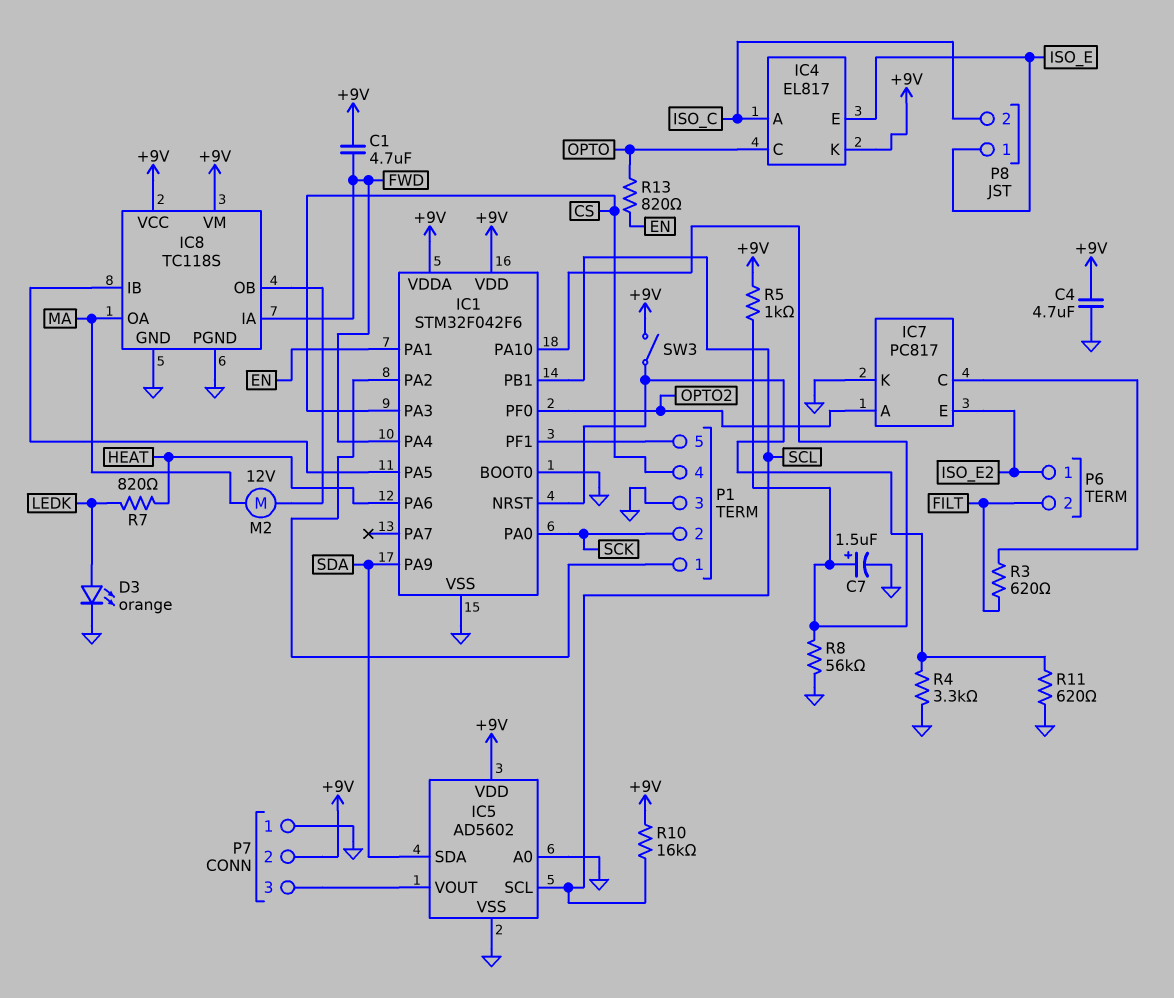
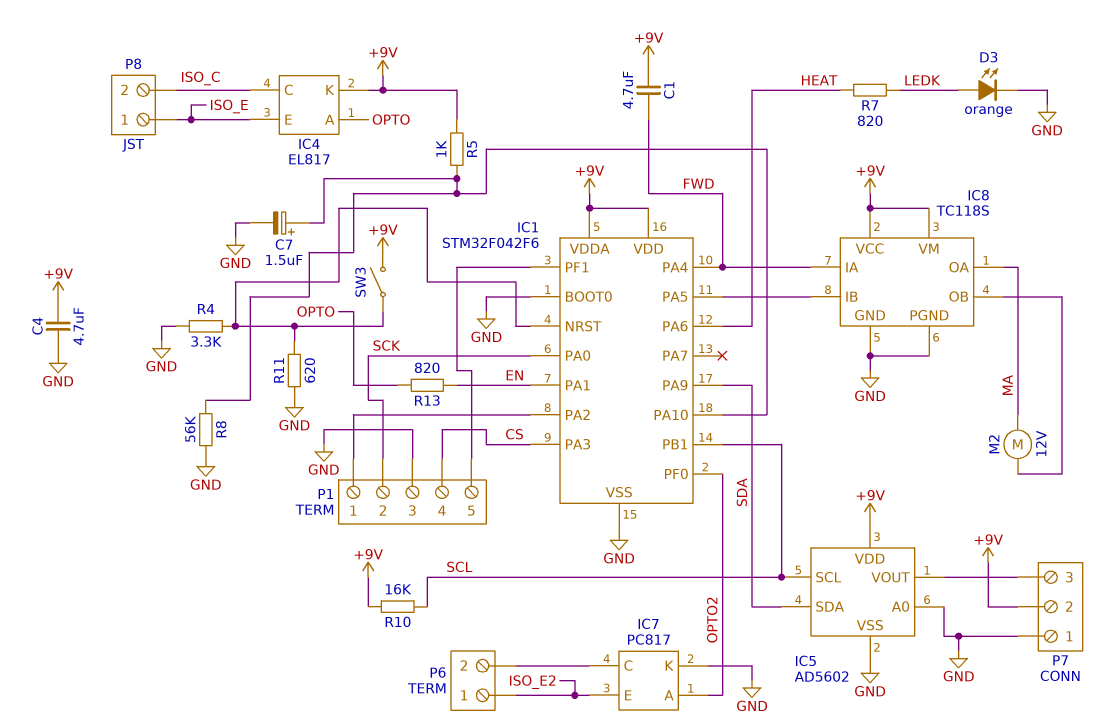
IC4 pin A: ISO_C -> OPTO
IC4 pin C: OPTO -> ISO_C
P6 pin 2: FILT -> IC7/C
R3: 620 (FILT, IC7/C) -> none

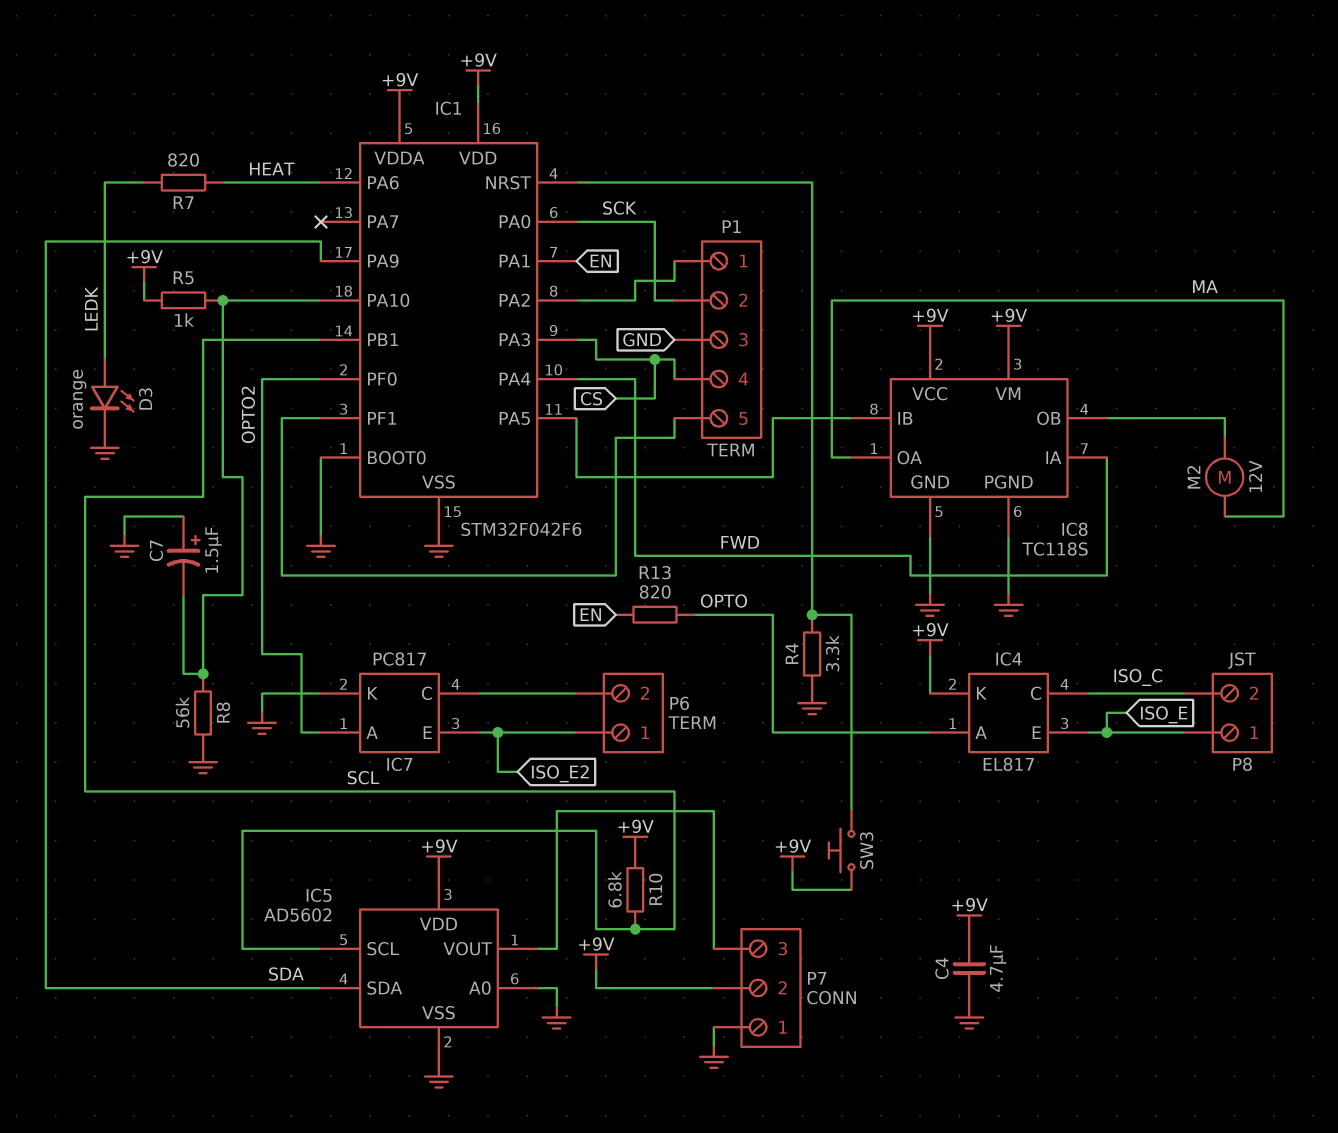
C1: 4.7uF (+9V, FWD) -> none
C7: 1.5uF (plus IC1/PA10, minus GND) -> 1.5uF (plus GND, minus IC1/PA10)
R10: 16k (+9V, SCL) -> 6.8k (+9V, SCL)
R11: 620 (GND, IC1/NRST) -> none
SW3: switch (+9V, IC1/NRST) -> button (+9V, IC1/NRST)

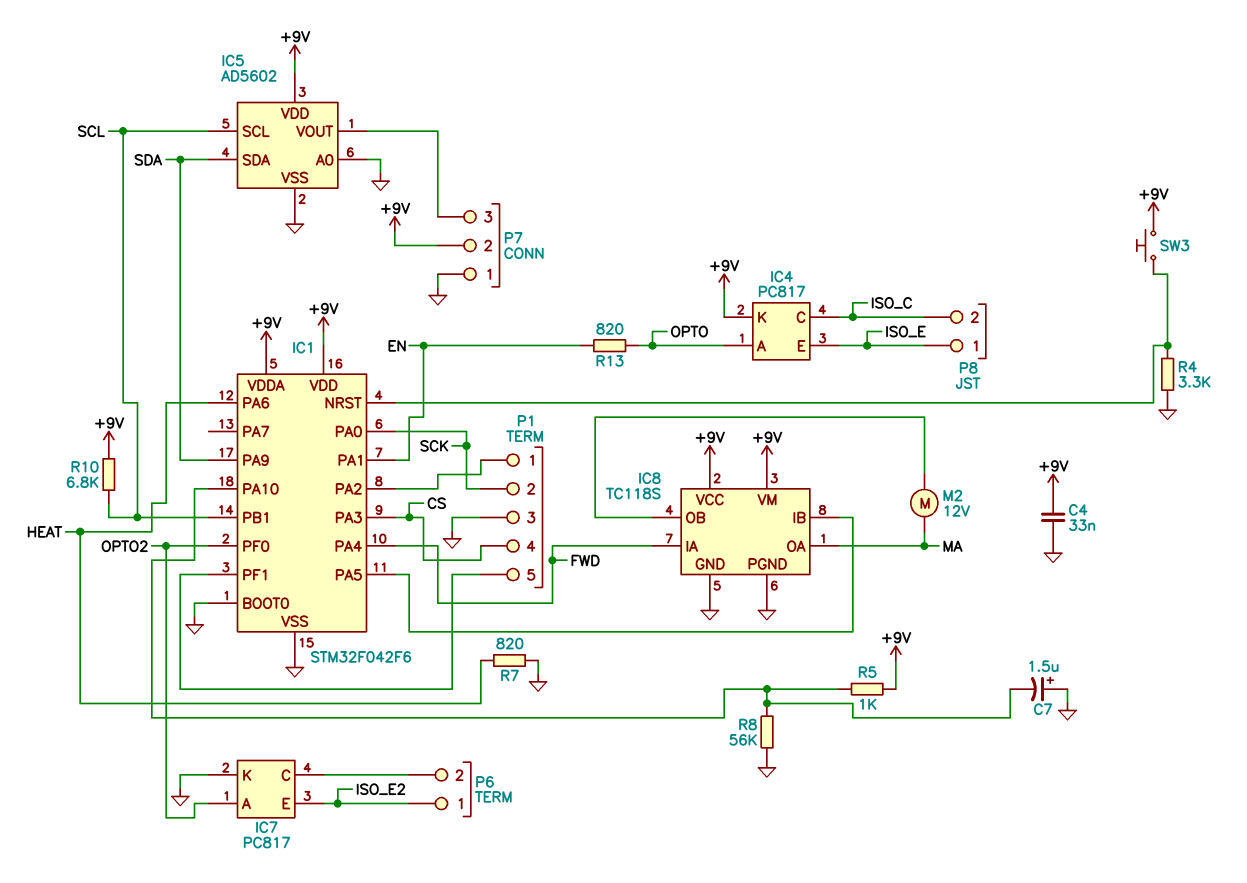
C4: 4.7uF (+9V, GND) -> 33nF (+9V, GND)
D3: LED orange (A LEDK, K GND) -> none
IC4: EL817 -> PC817
R7: 820 (HEAT, LEDK) -> 820 (GND, HEAT)

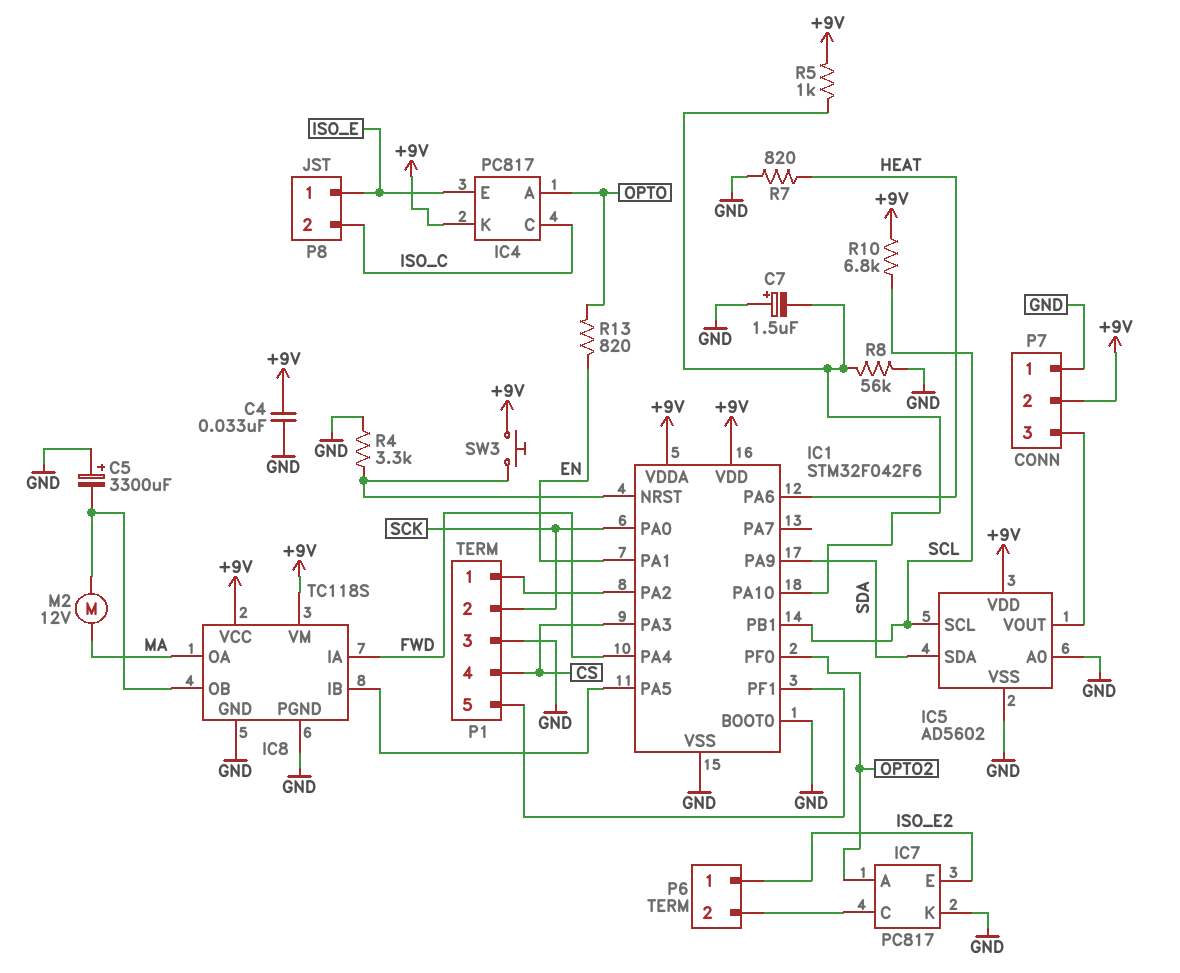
C5: none -> 3300uF (plus GND, minus IC8/OB)

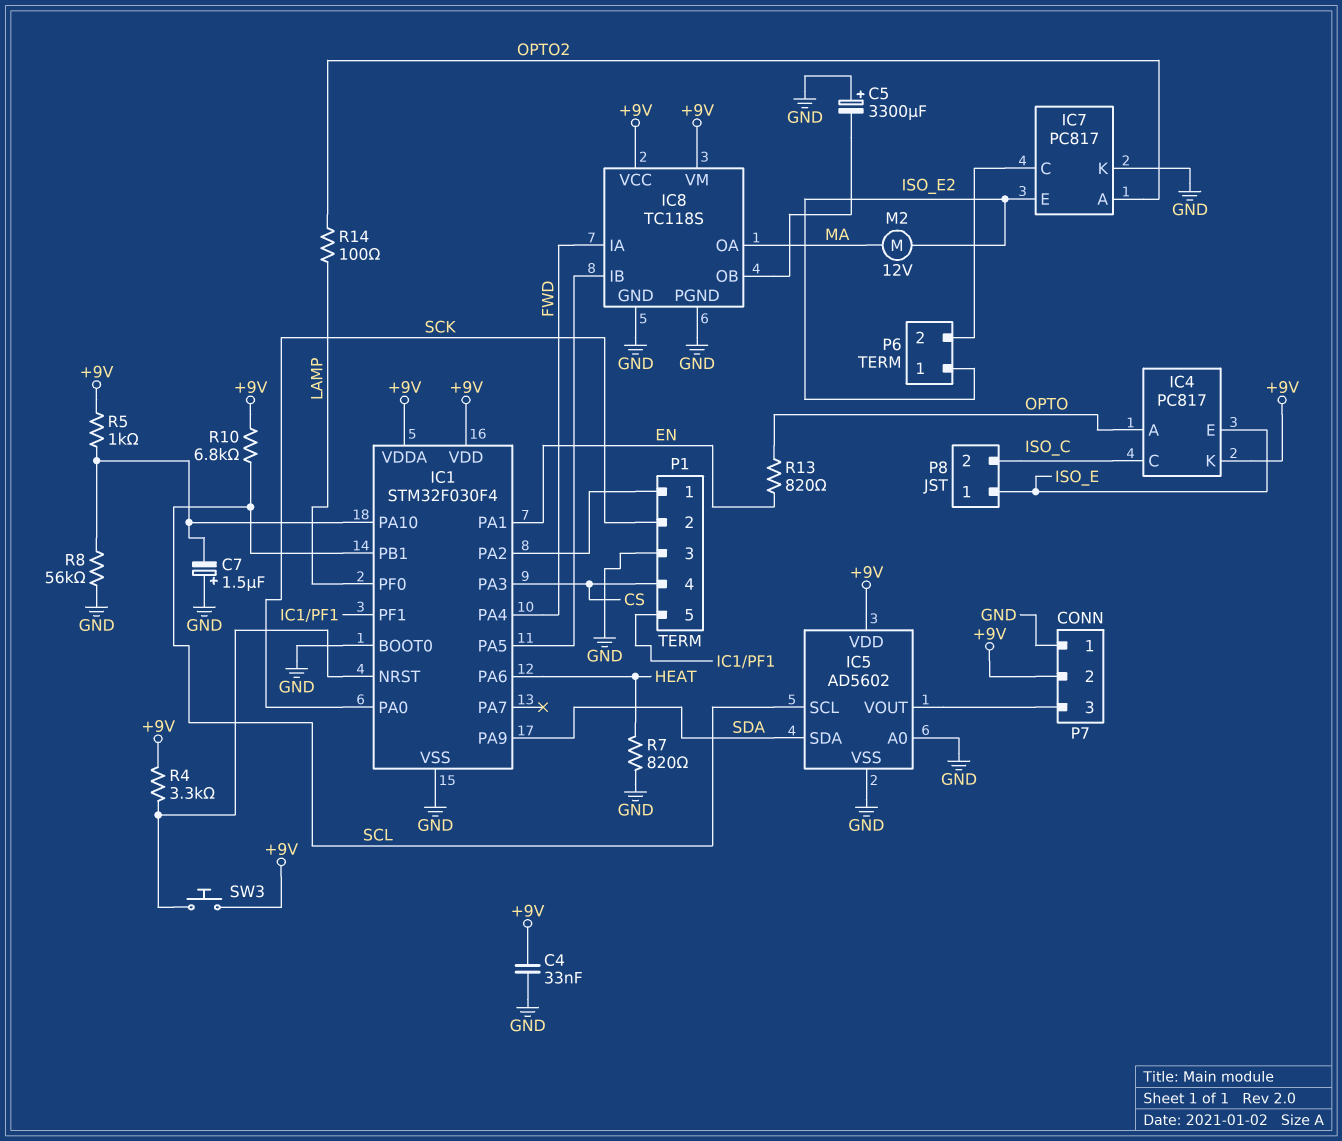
IC1: STM32F042F6 -> STM32F030F4
IC1 pin PF0: OPTO2 -> LAMP
M2: motor 12V (IC8/OB, MA) -> motor 12V (ISO_E2, MA)
R4: 3.3k (GND, IC1/NRST) -> 3.3k (+9V, IC1/NRST)
R14: none -> 100 (LAMP, OPTO2)

